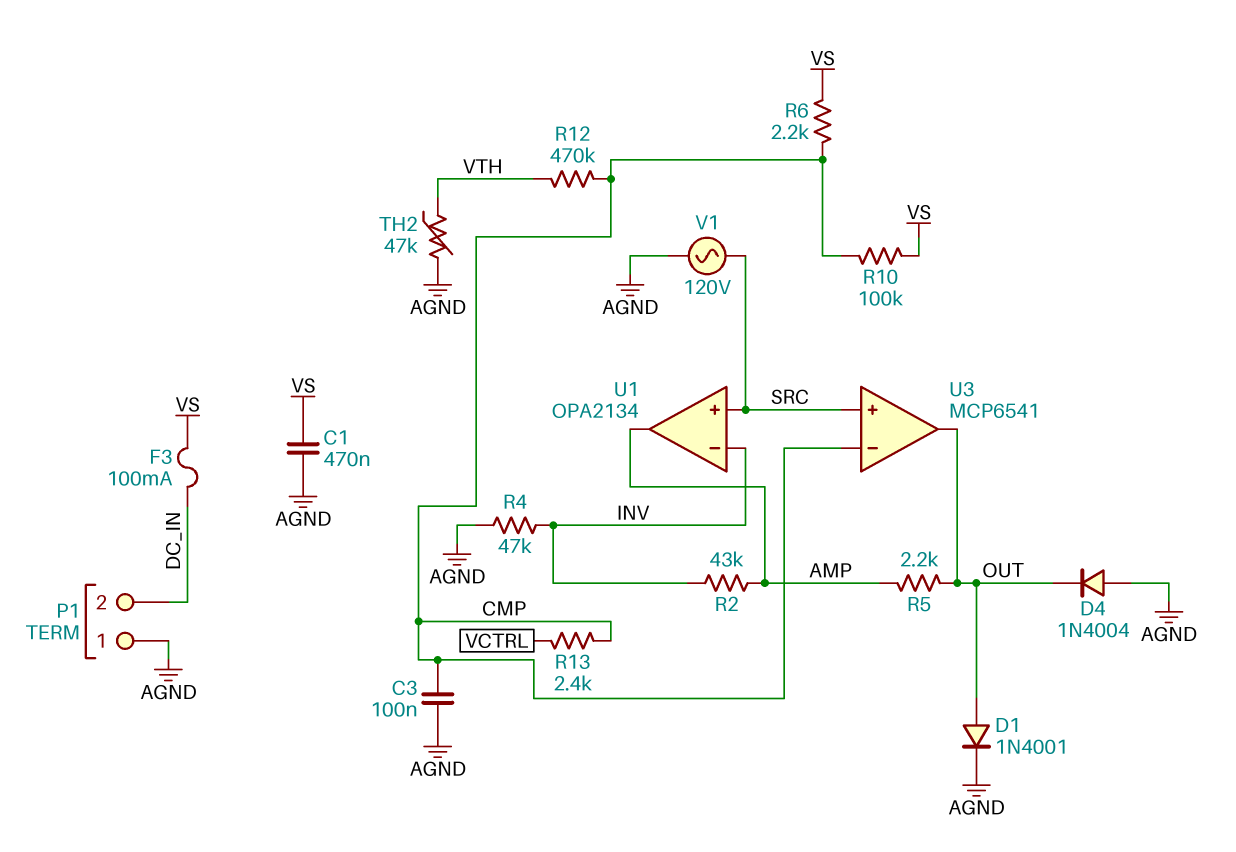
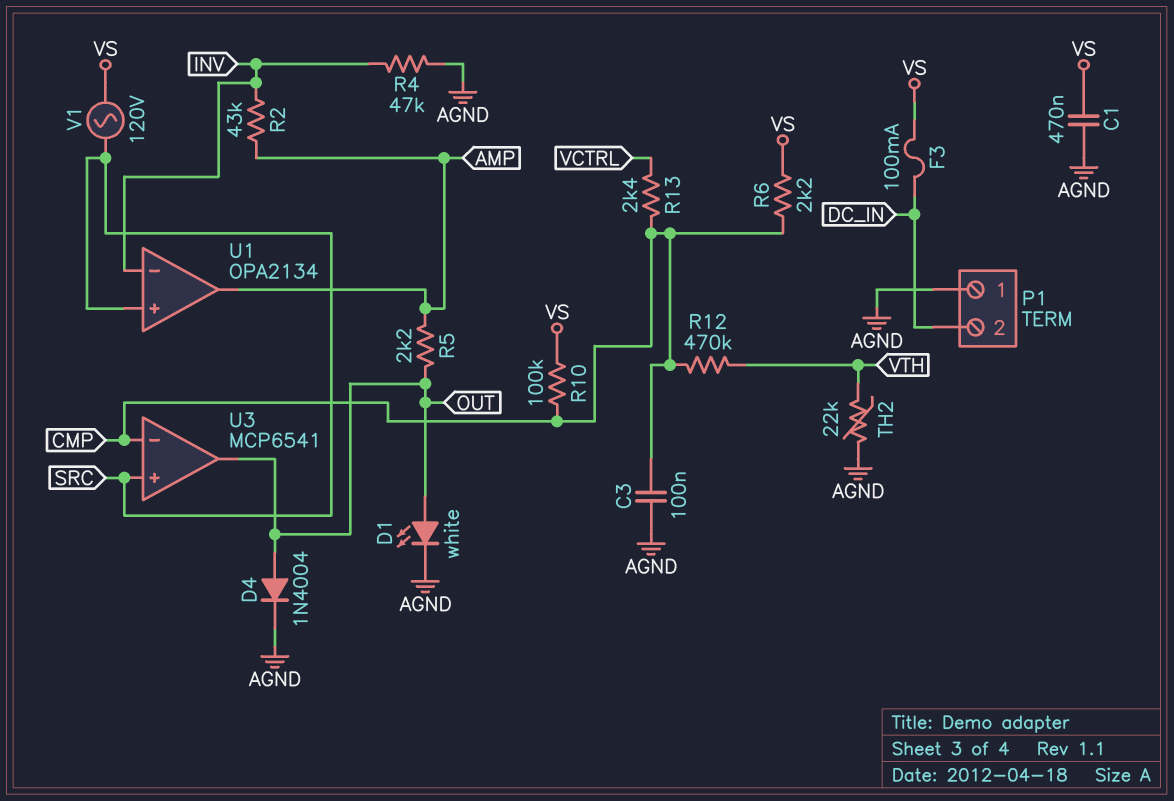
D1: diode 1N4001 (A OUT, K AGND) -> LED white (A OUT, K AGND)
D4: diode 1N4004 (A AGND, K OUT) -> diode 1N4004 (A OUT, K AGND)
TH2: 47k (AGND, VTH) -> 22k (AGND, VTH)
V1: AC 120V (AGND, SRC) -> AC 120V (SRC, VS)

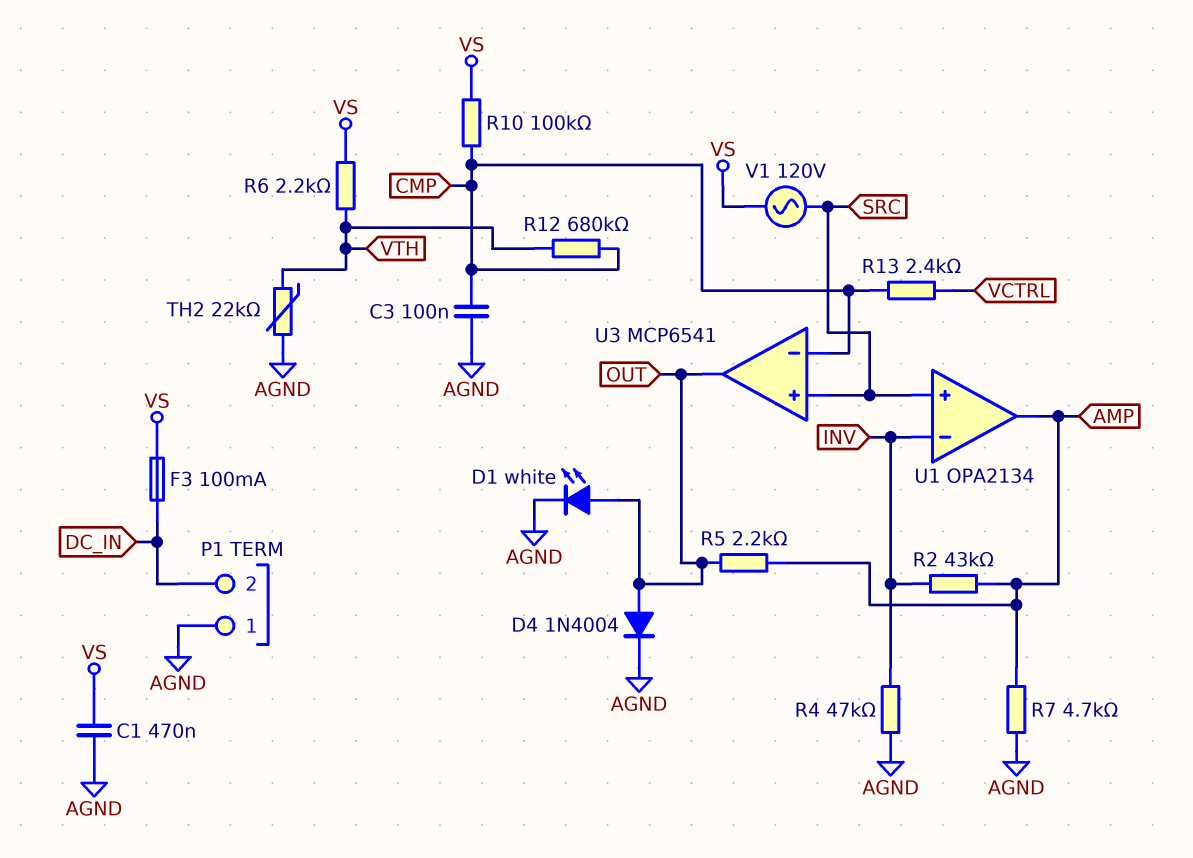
R6: 2.2k (CMP, VS) -> 2.2k (VS, VTH)
R7: none -> 4.7k (AGND, AMP)
R12: 470k (CMP, VTH) -> 680k (CMP, VTH)

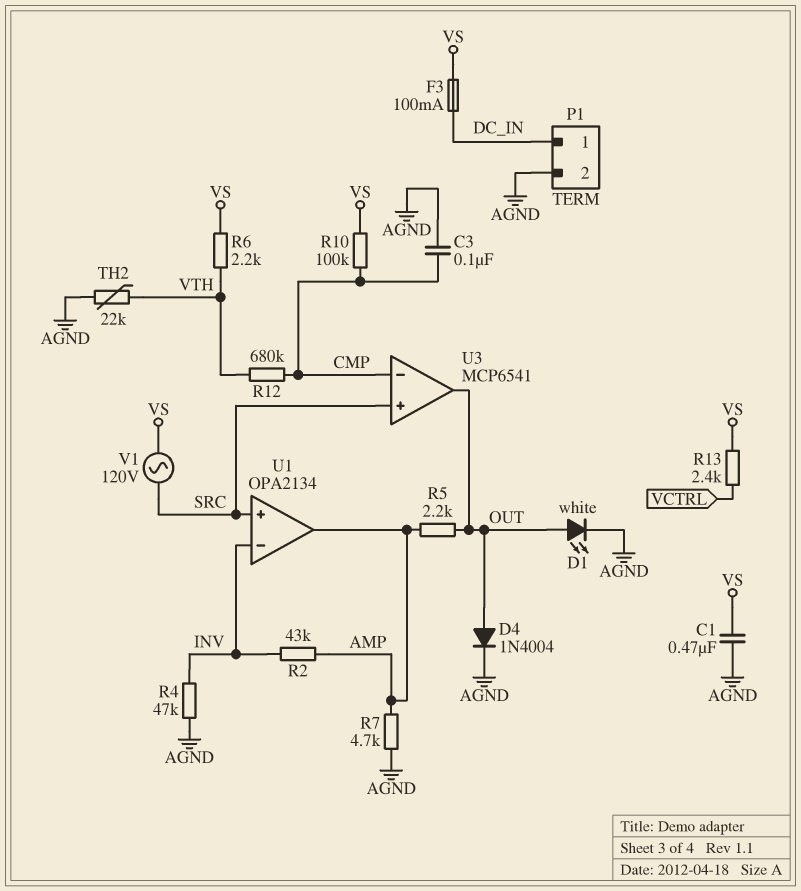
P1 pin 1: AGND -> DC_IN
P1 pin 2: DC_IN -> AGND
R13: 2.4k (CMP, VCTRL) -> 2.4k (VCTRL, VS)

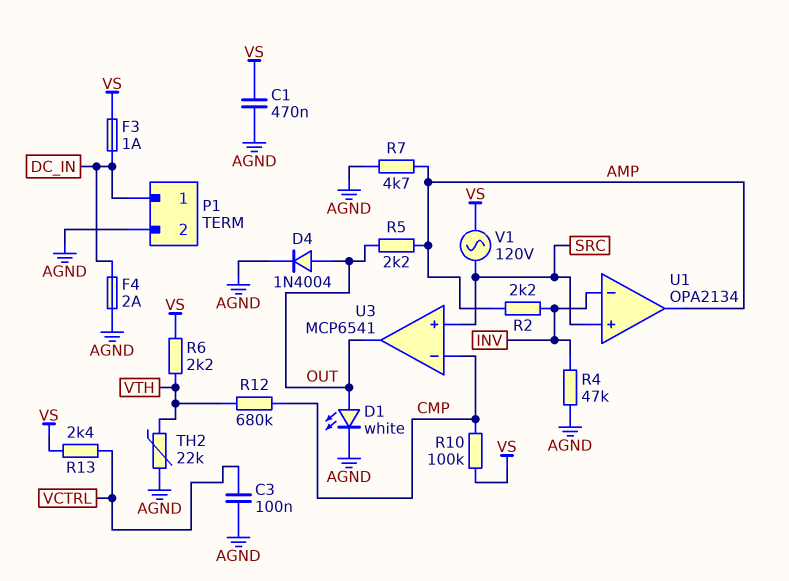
C3: 100nF (AGND, CMP) -> 100nF (AGND, VCTRL)
F3: 100mA (DC_IN, VS) -> 1A (DC_IN, VS)
F4: none -> 2A (AGND, DC_IN)
R2: 43k (AMP, INV) -> 2.2k (AMP, INV)

